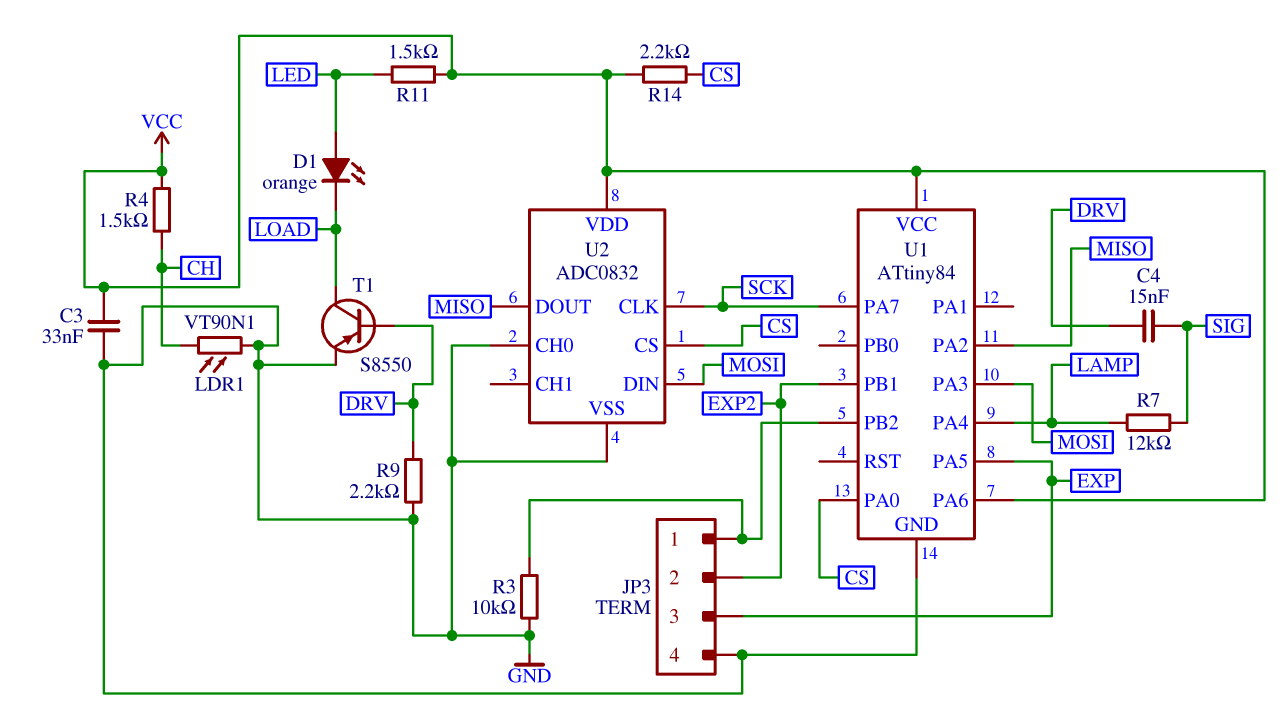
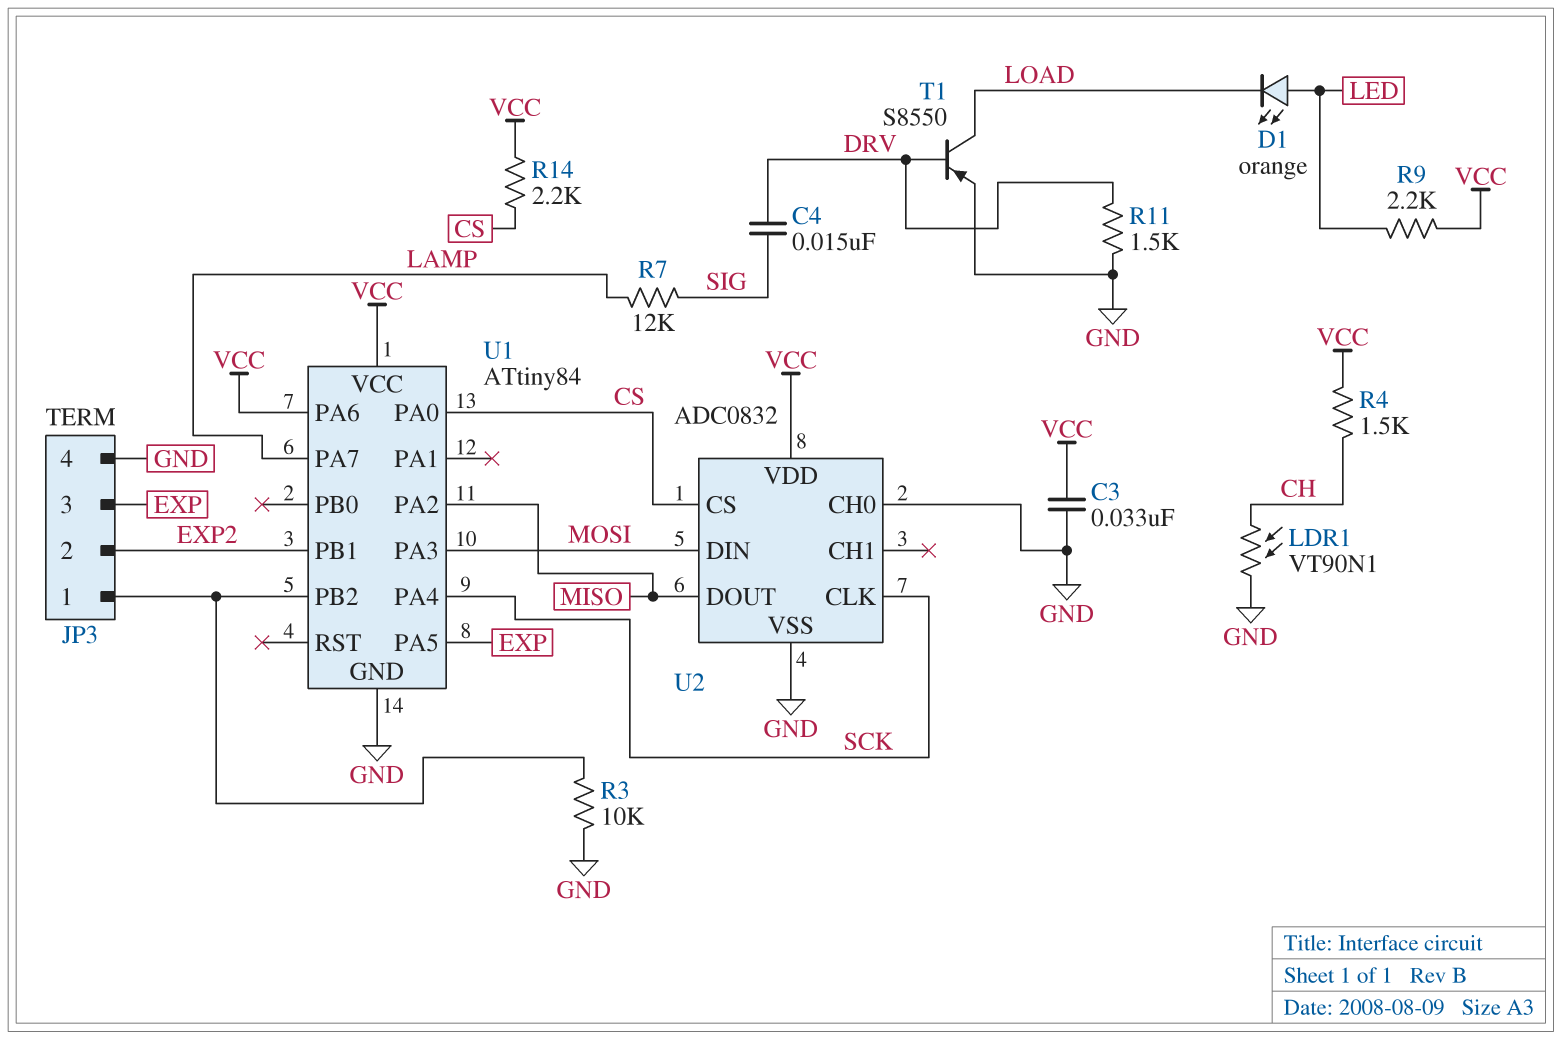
R9: 2.2k (DRV, GND) -> 2.2k (LED, VCC)
R11: 1.5k (LED, VCC) -> 1.5k (DRV, GND)
U1 pin PA4: LAMP -> SCK
U1 pin PA7: SCK -> LAMP

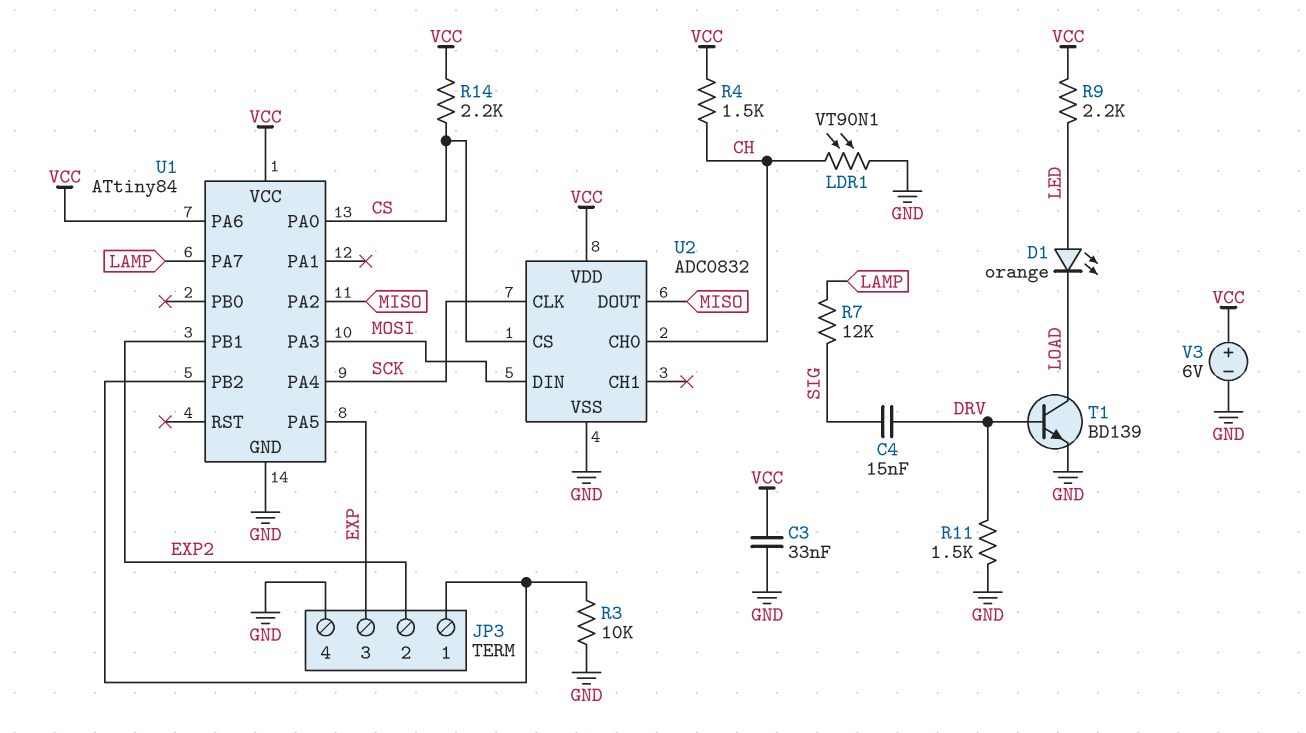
T1: PNP S8550 (B DRV, C LOAD, E GND) -> NPN BD139 (B DRV, C LOAD, E GND)
U2 pin CH0: GND -> CH
V3: none -> 6V (plus VCC, minus GND)

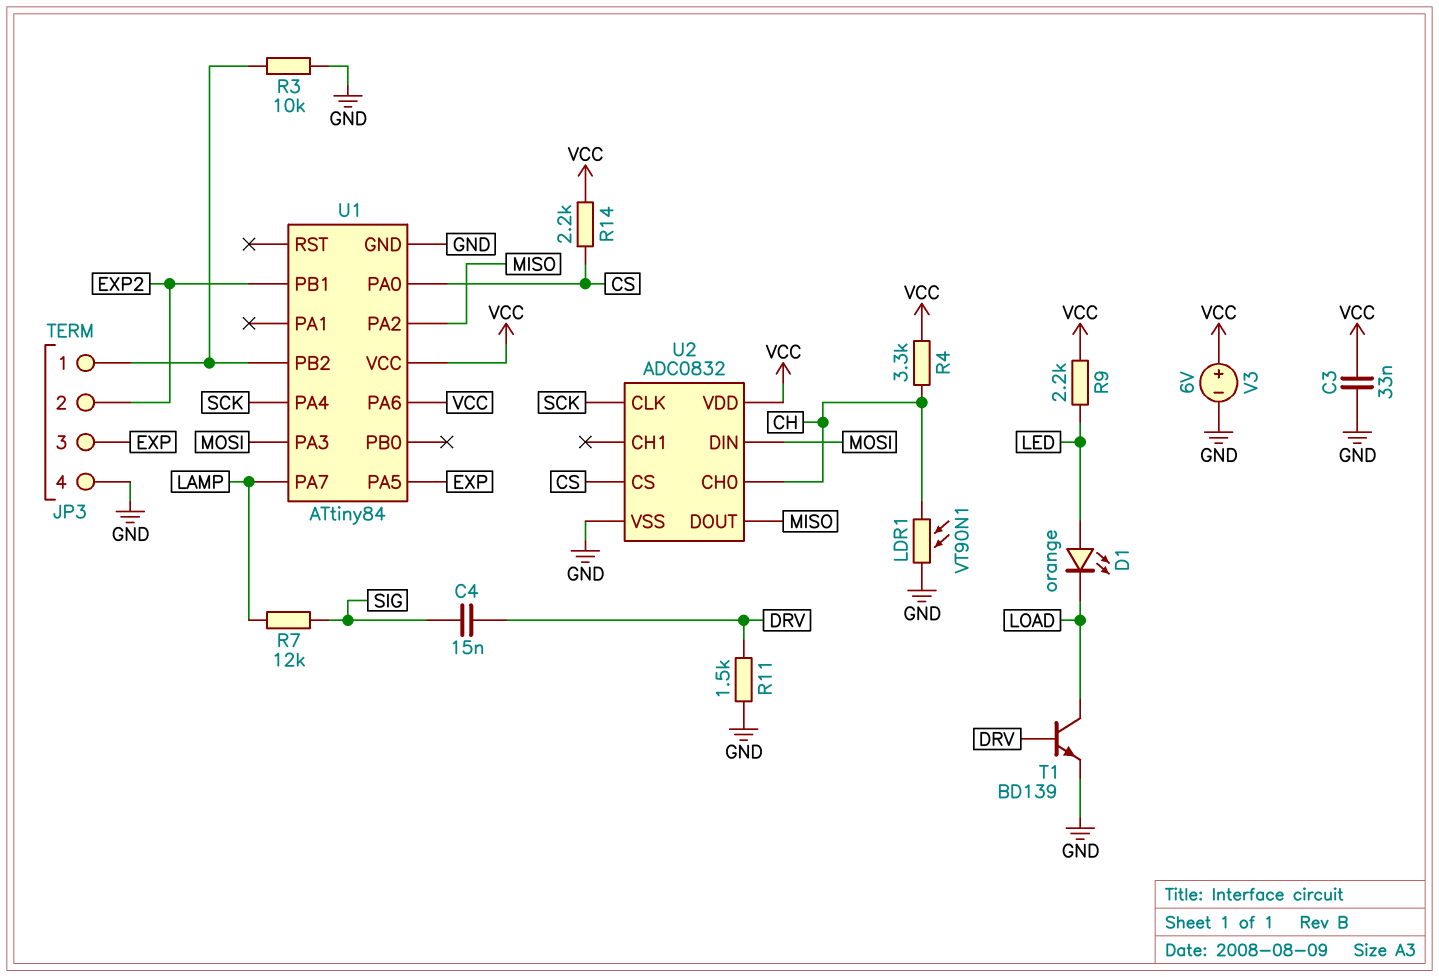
R4: 1.5k (CH, VCC) -> 3.3k (CH, VCC)

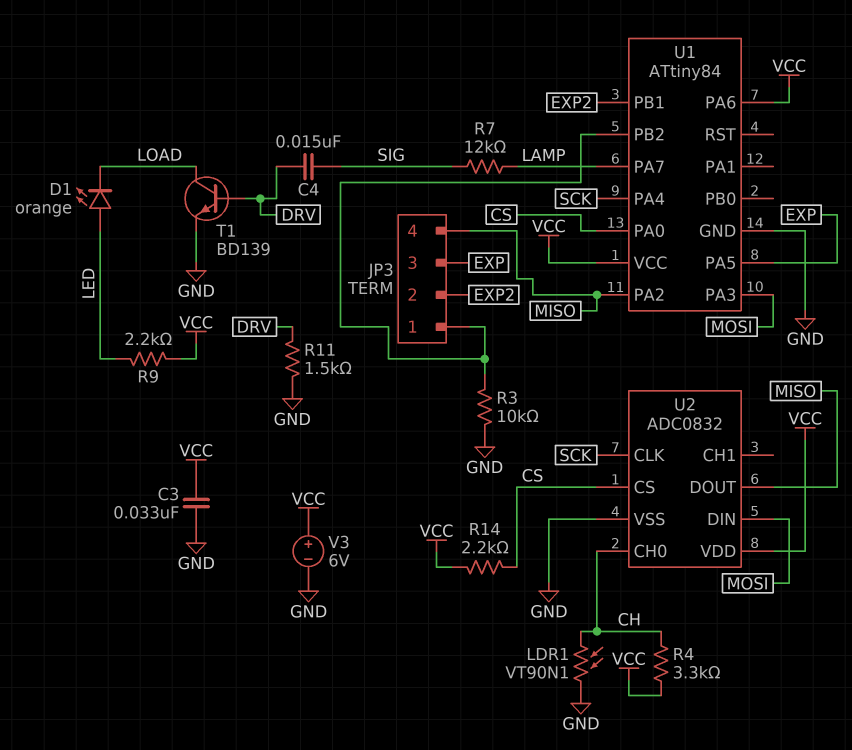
JP3 pin 4: GND -> MISO

